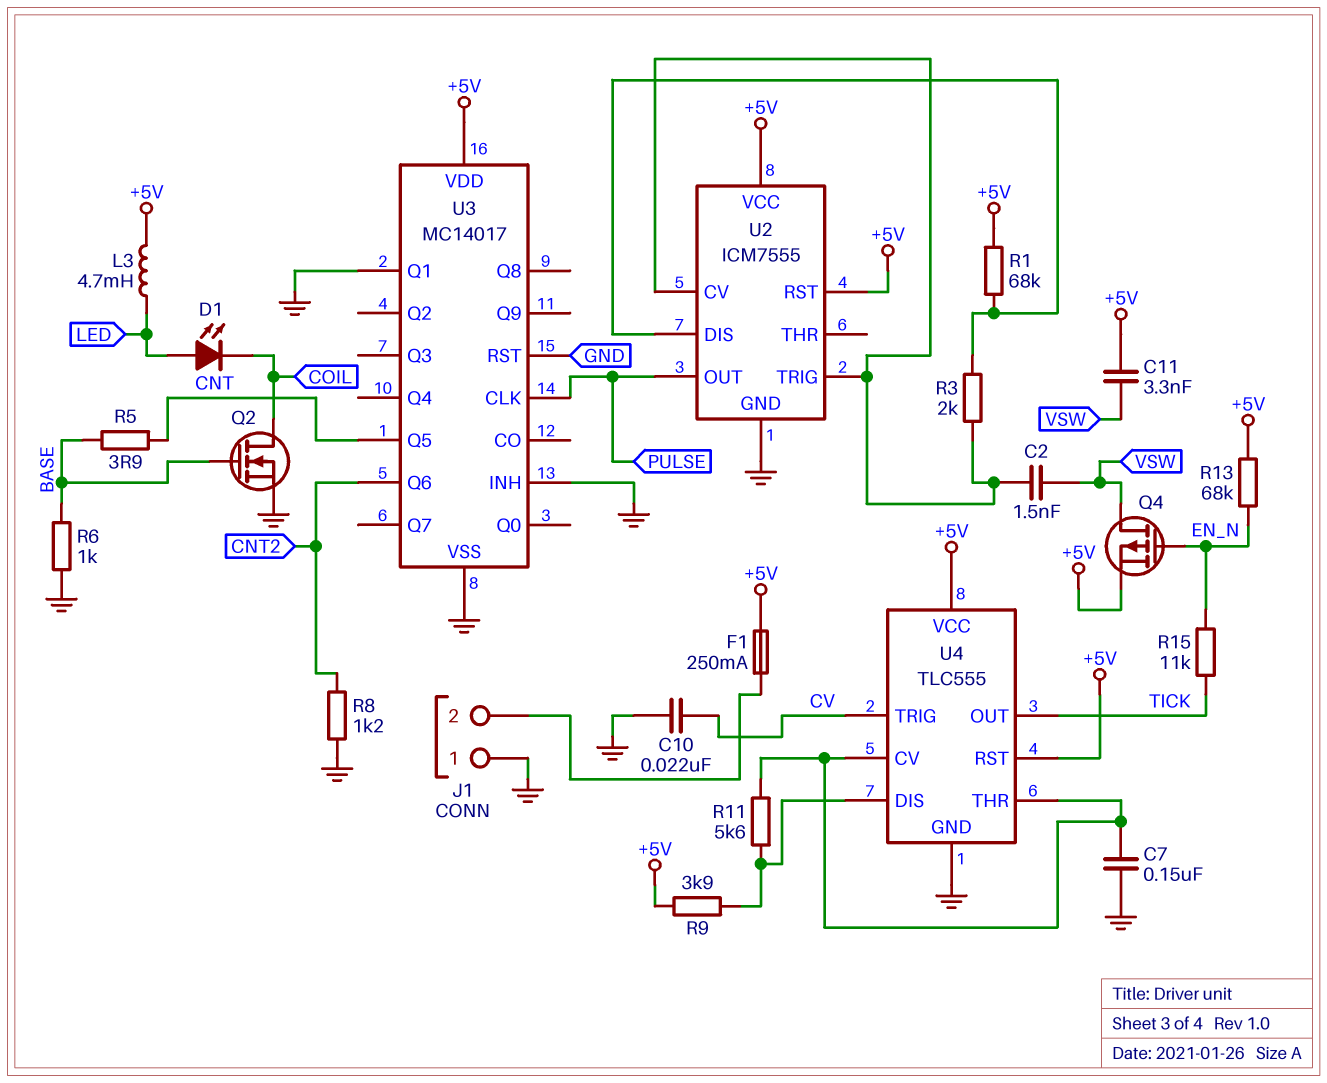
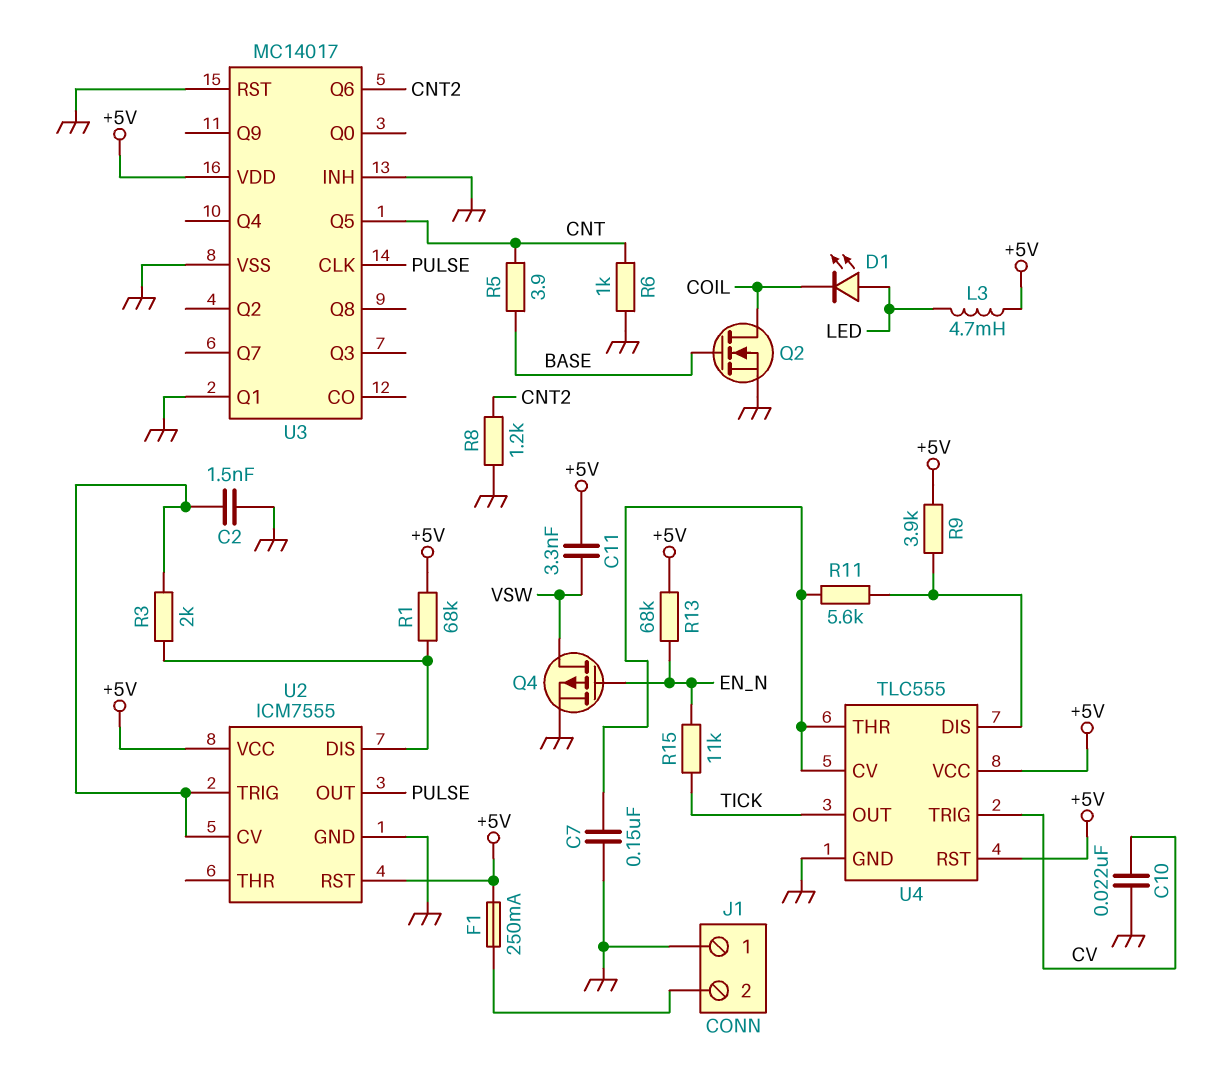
C2: 1.5nF (U2/CV, VSW) -> 1.5nF (GND, U2/CV)
Q4: PMOS (G EN_N, D VSW, S +5V) -> PMOS (G EN_N, D VSW, S GND)
R6: 1k (BASE, GND) -> 1k (CNT, GND)

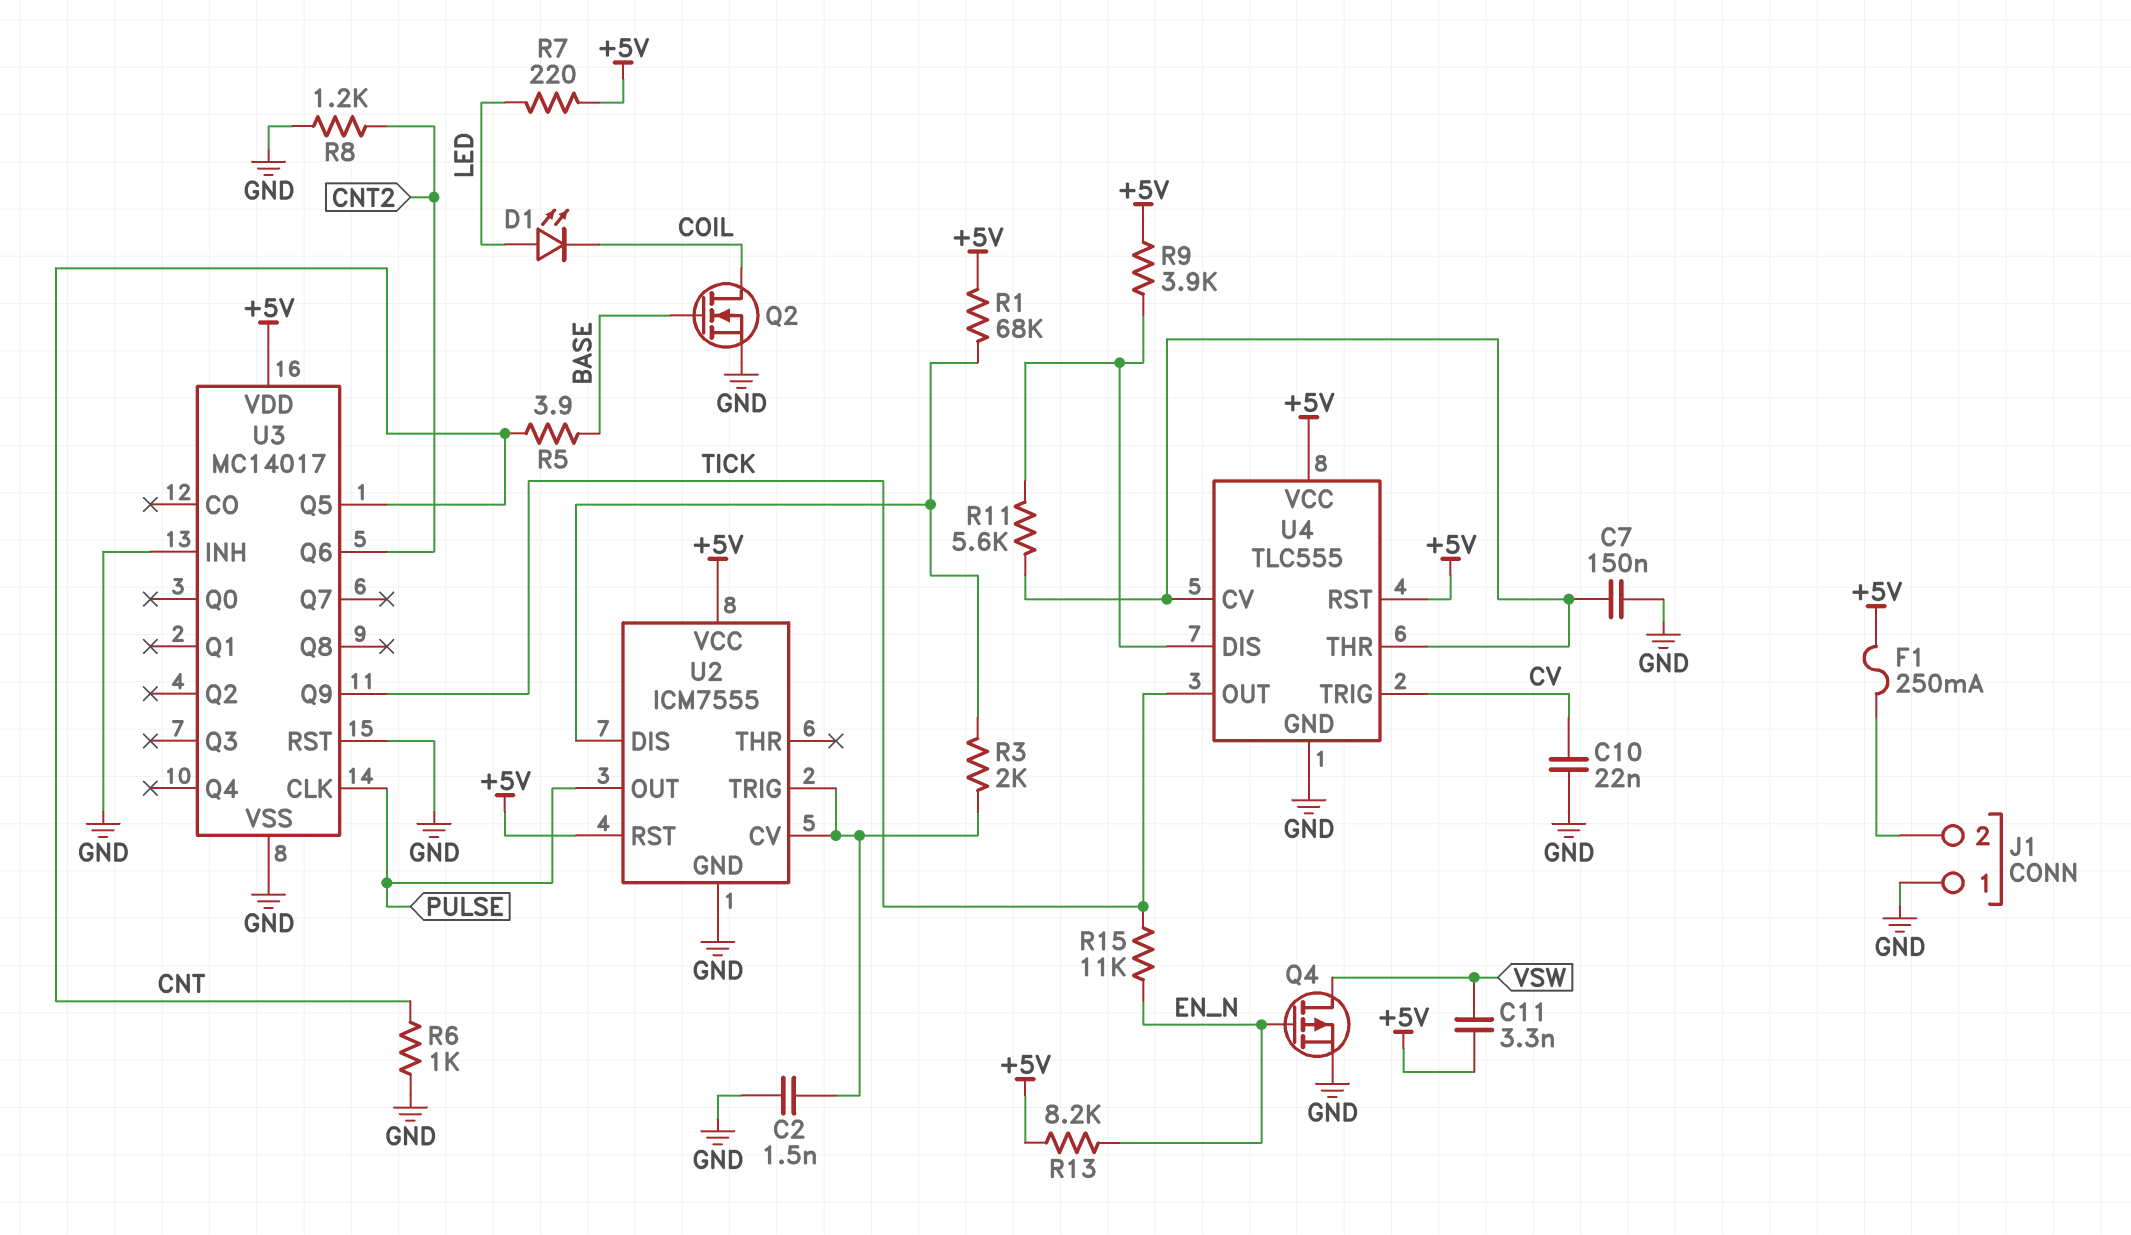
L3: 4.7mH (+5V, LED) -> none
R7: none -> 220 (+5V, LED)
R13: 68k (+5V, EN_N) -> 8.2k (+5V, EN_N)
U3 pin Q1: GND -> none
U3 pin Q9: none -> TICK

